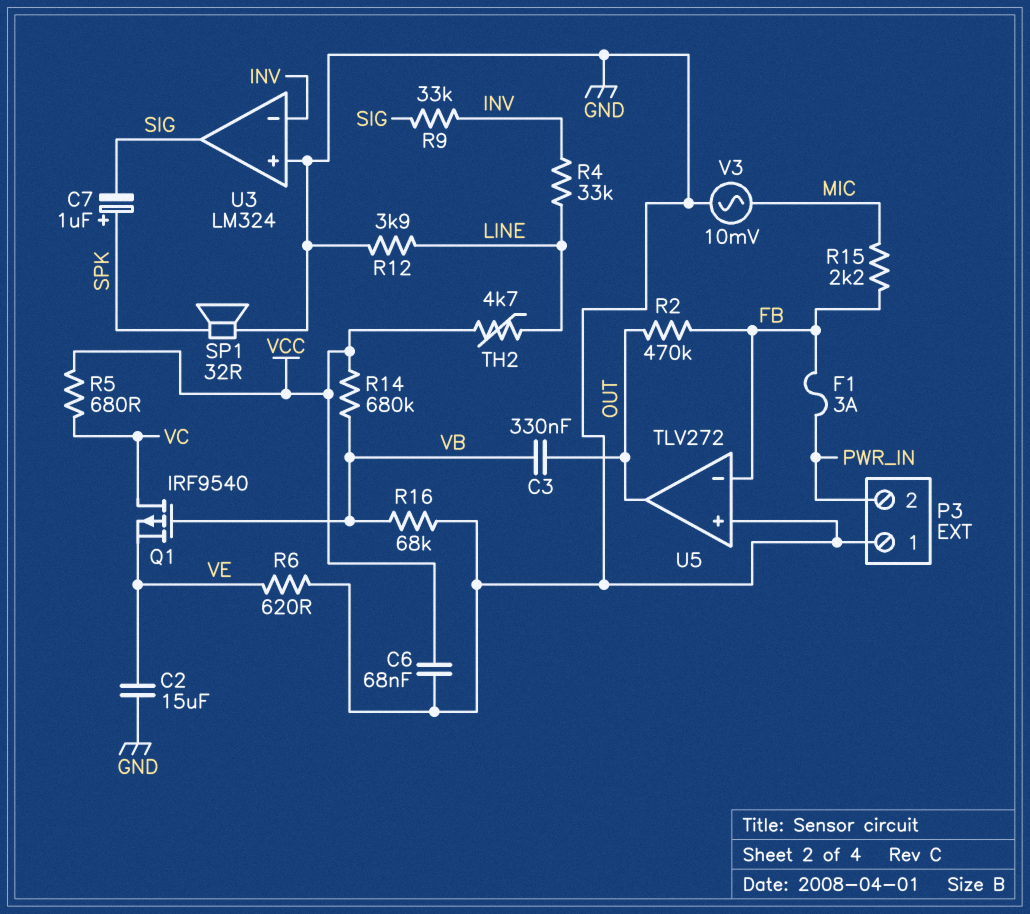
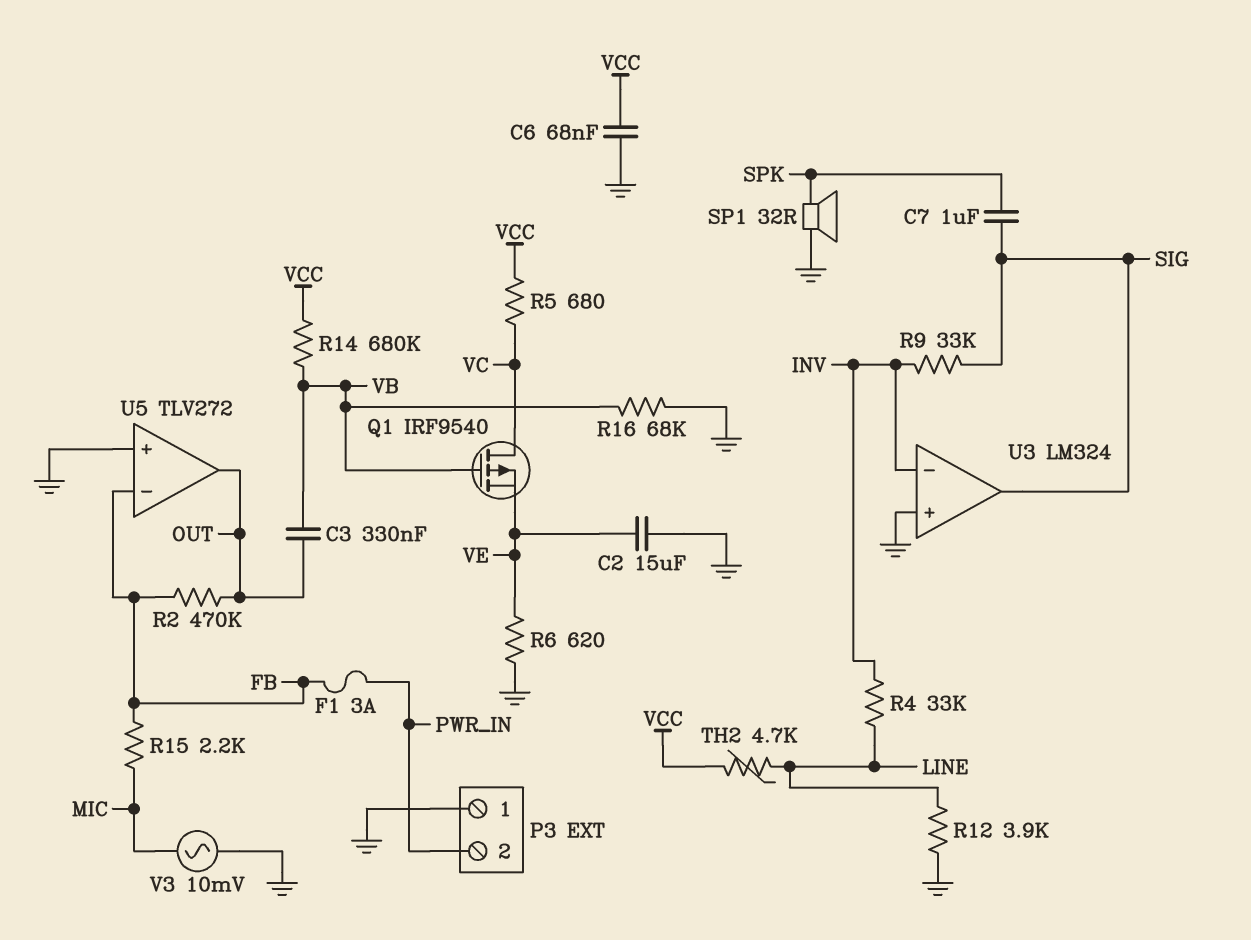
C7: 1uF (plus SPK, minus SIG) -> 1uF (SIG, SPK)

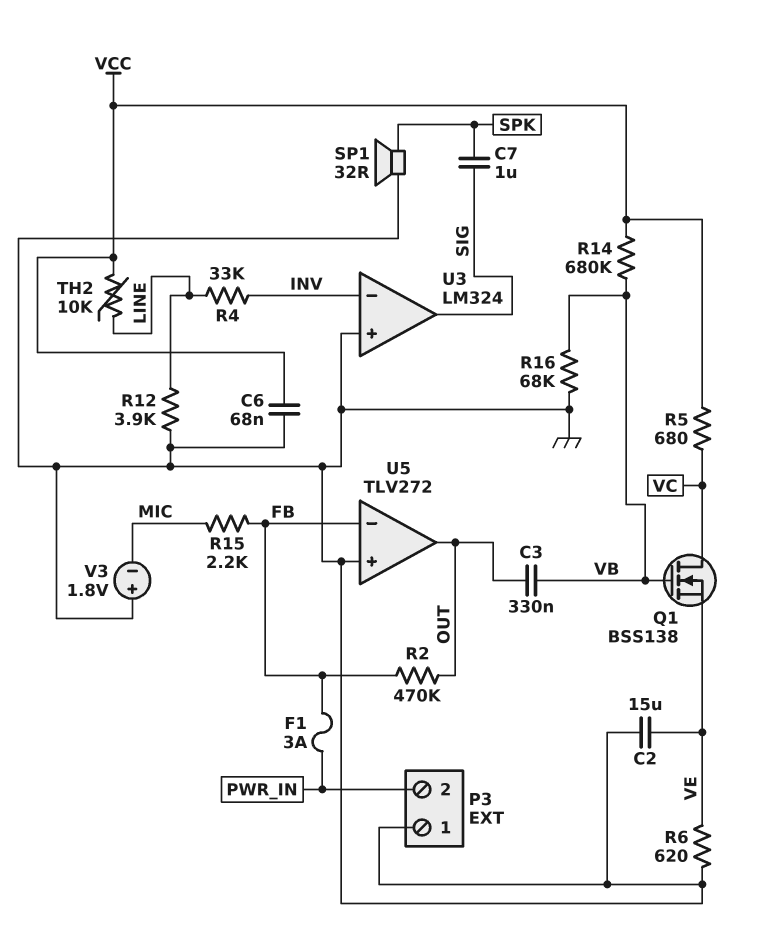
Q1: PMOS IRF9540 (G VB, D VC, S VE) -> NMOS BSS138 (G VB, D VC, S VE)
R9: 33k (INV, SIG) -> none
TH2: 4.7k (LINE, VCC) -> 10k (LINE, VCC)
V3: AC 10mV (GND, MIC) -> 1.8V (plus GND, minus MIC)

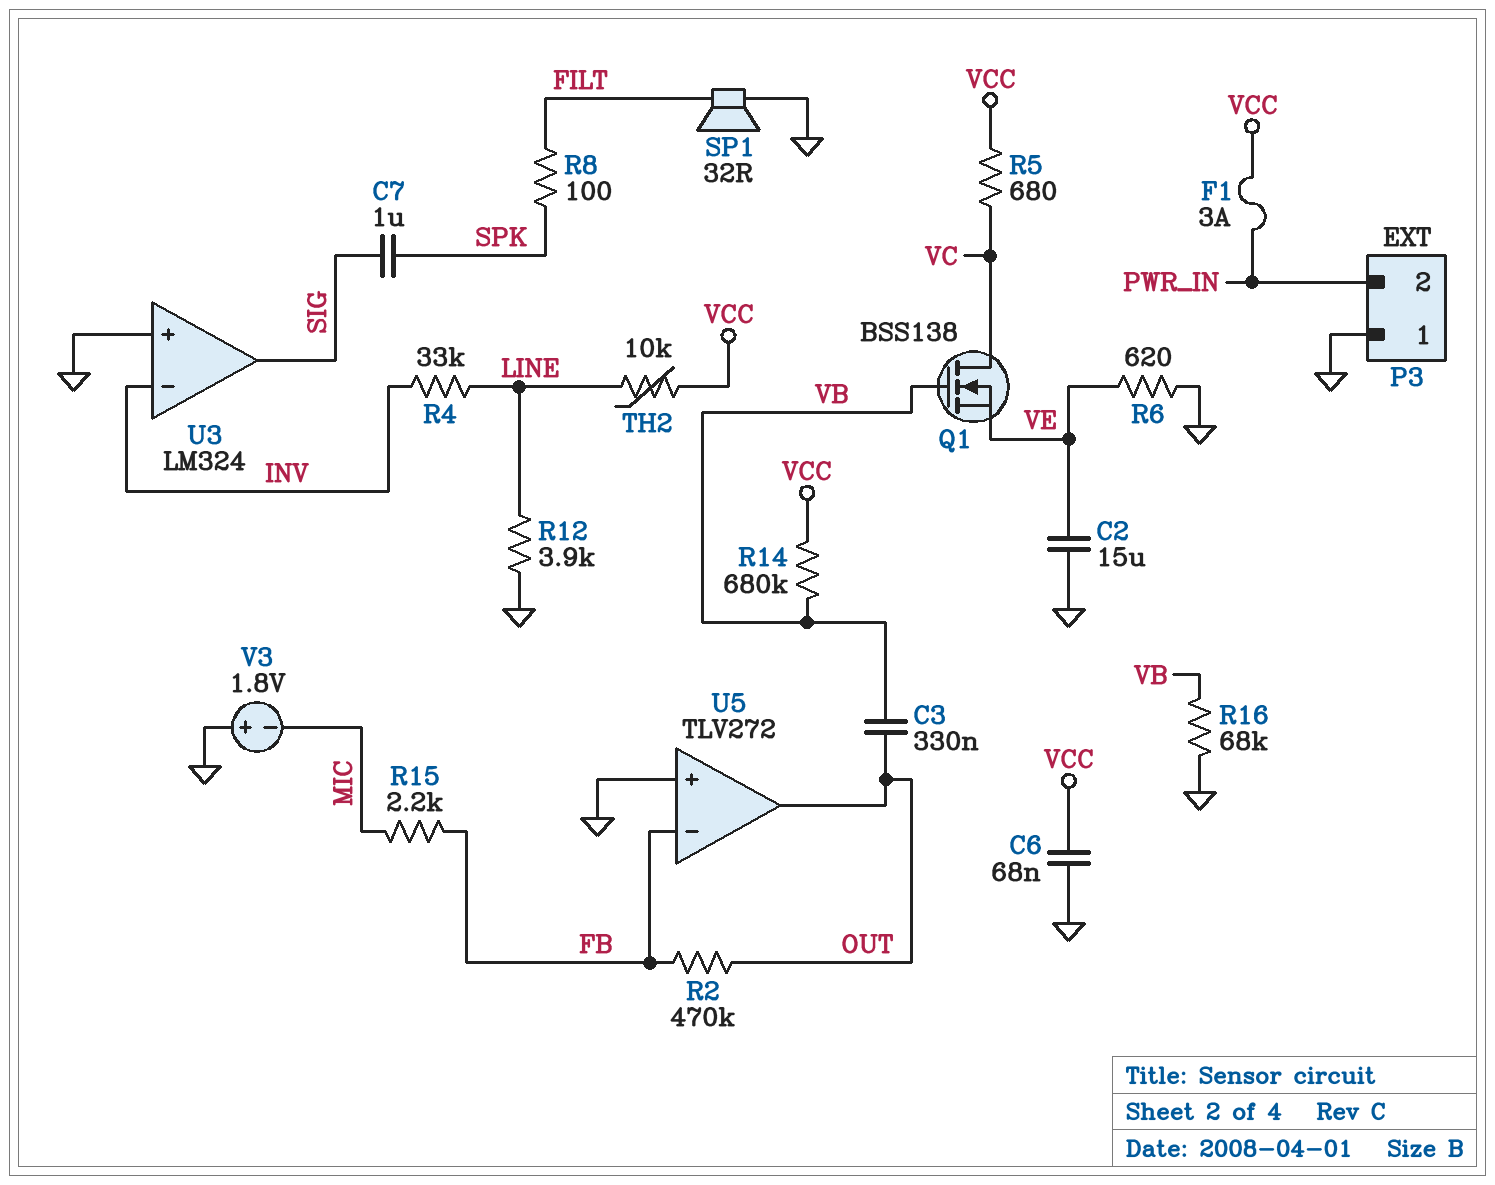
F1: 3A (FB, PWR_IN) -> 3A (PWR_IN, VCC)
R8: none -> 100 (FILT, SPK)
SP1: speaker 32R (GND, SPK) -> speaker 32R (FILT, GND)

